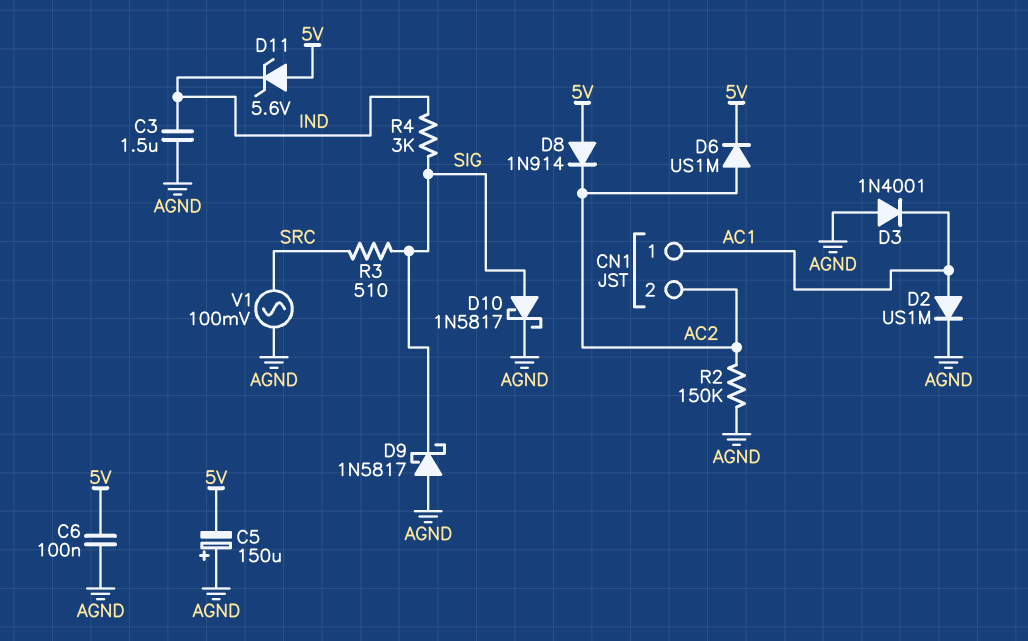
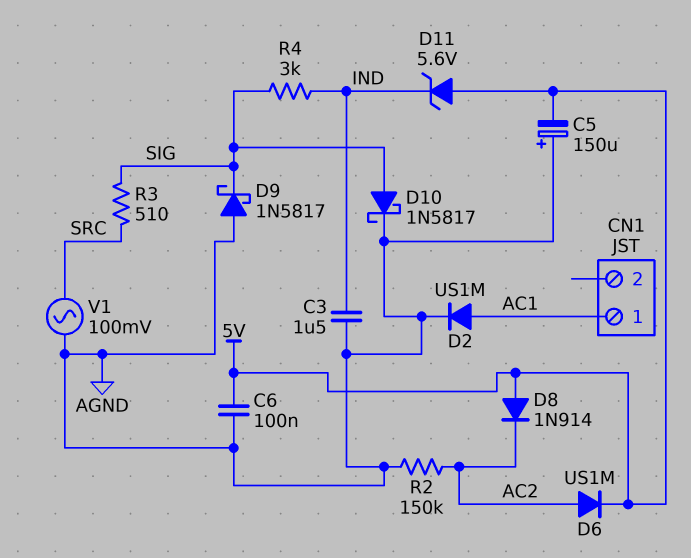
CN1 pin 2: AC2 -> none
D3: diode 1N4001 (A AGND, K AC1) -> none

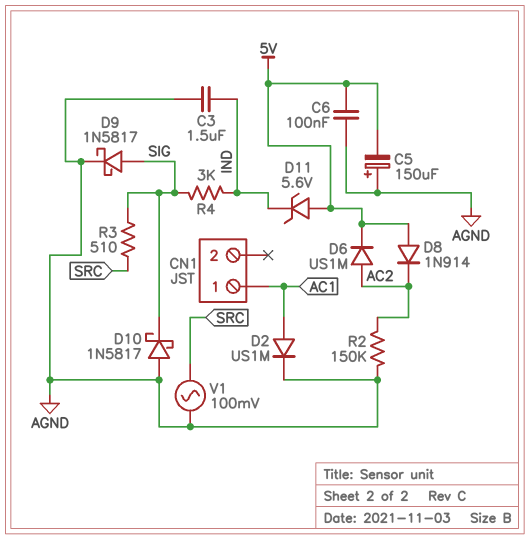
D9: schottky 1N5817 (A AGND, K SIG) -> schottky 1N5817 (A SIG, K AGND)
D10: schottky 1N5817 (A SIG, K AGND) -> schottky 1N5817 (A AGND, K SIG)

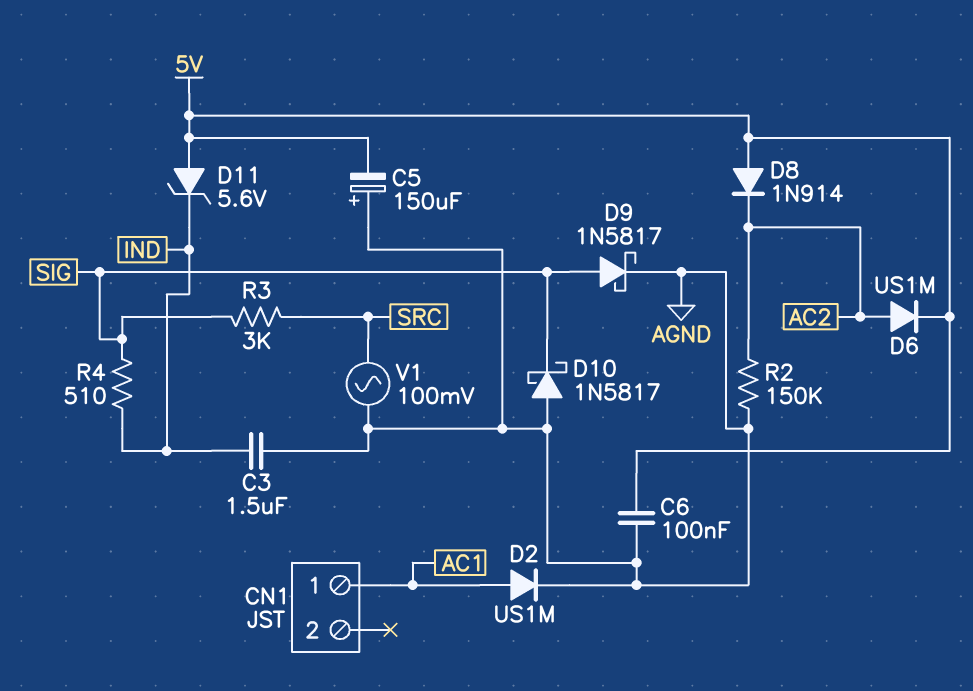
R3: 510 (SIG, SRC) -> 3k (SIG, SRC)
R4: 3k (IND, SIG) -> 510 (IND, SIG)

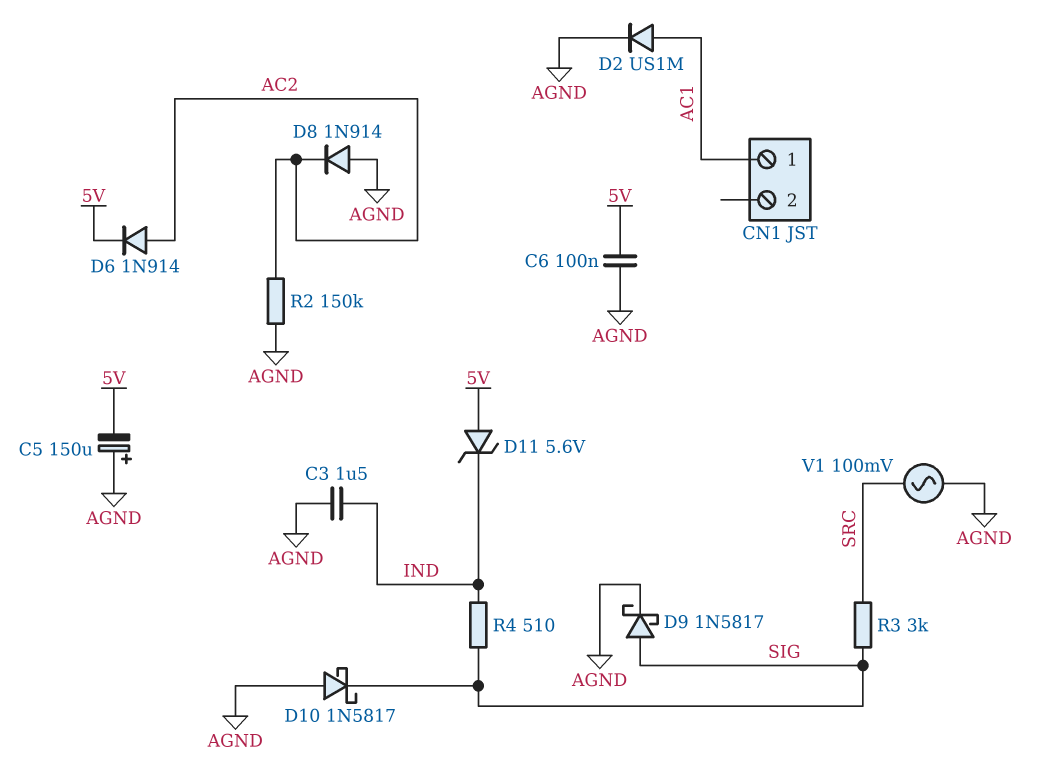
D6: diode US1M (A AC2, K 5V) -> diode 1N914 (A AC2, K 5V)
D8: diode 1N914 (A 5V, K AC2) -> diode 1N914 (A AGND, K AC2)

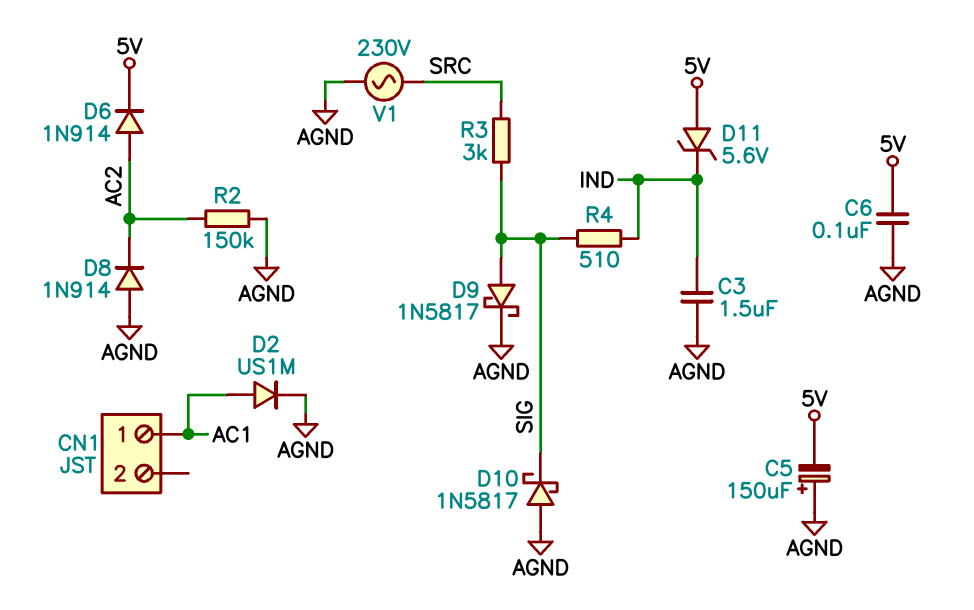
V1: AC 100mV (AGND, SRC) -> AC 230V (AGND, SRC)

